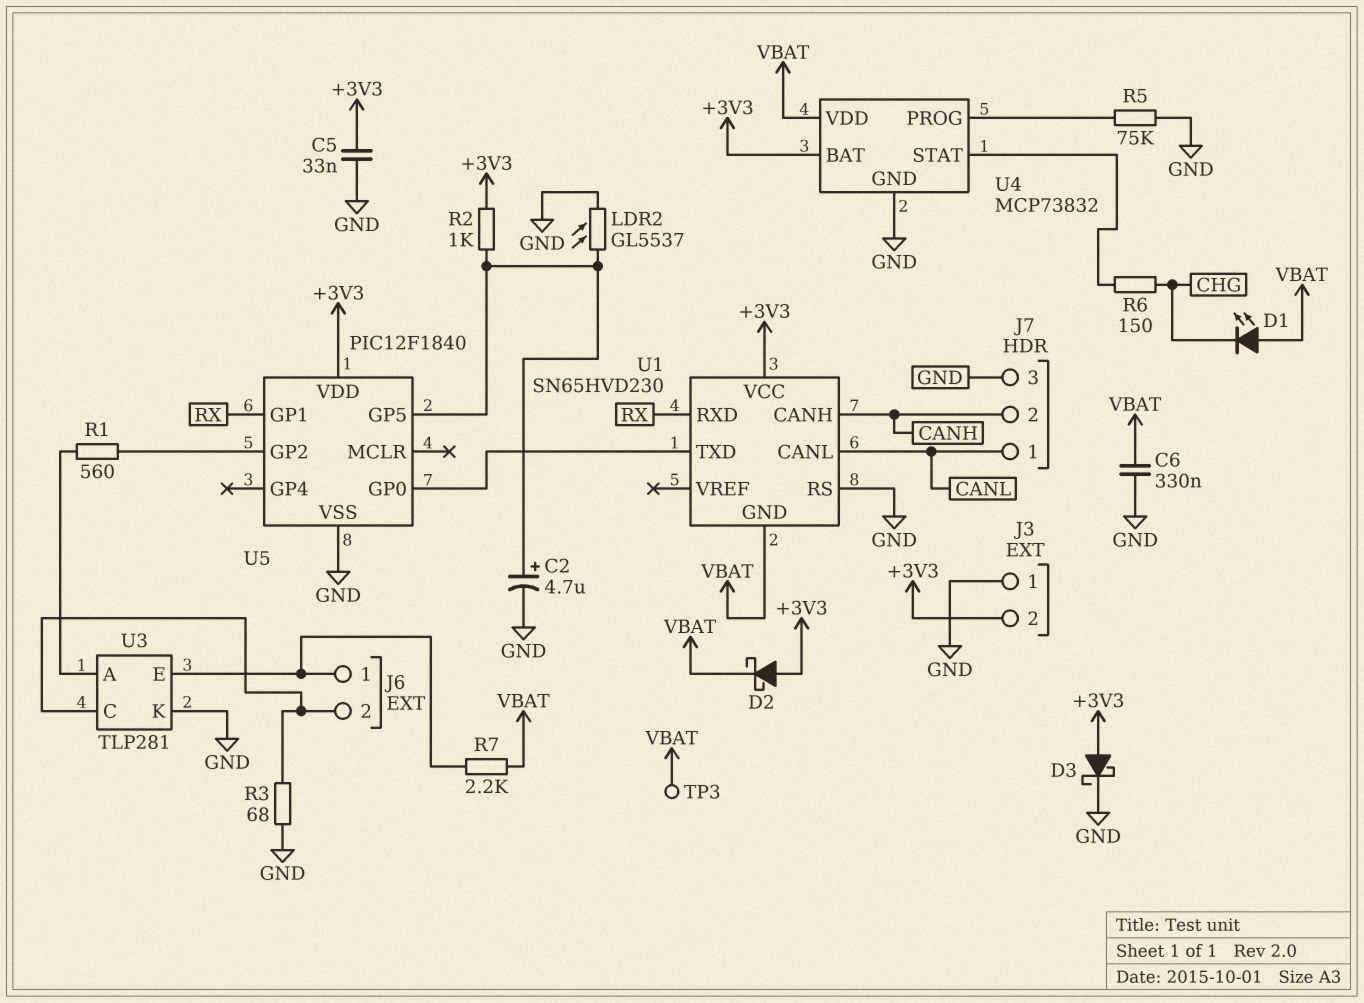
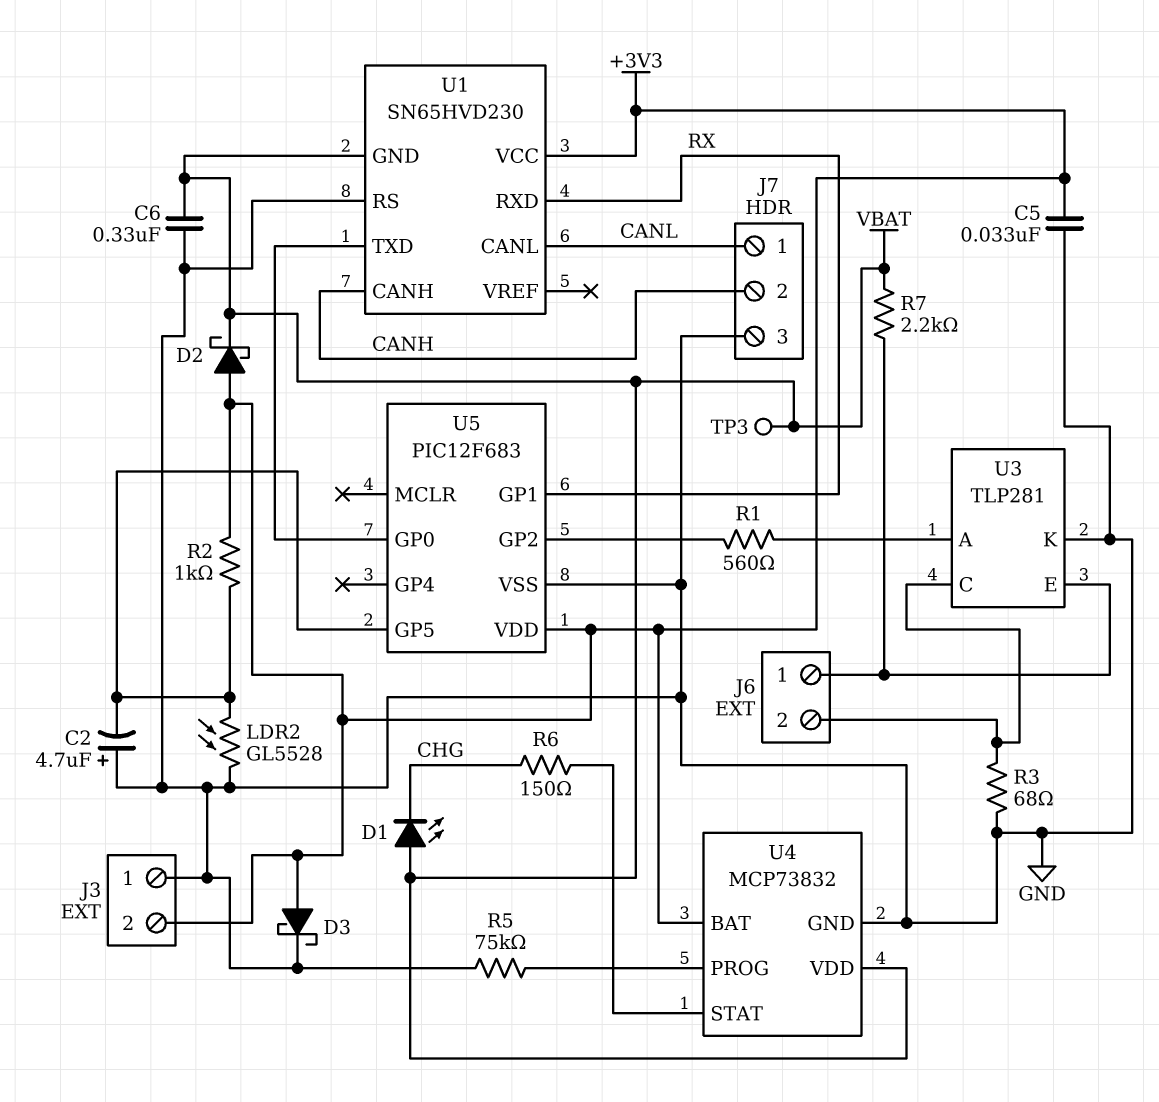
C2: 4.7uF (plus U5/GP5, minus GND) -> 4.7uF (plus GND, minus U5/GP5)
LDR2: GL5537 (GND, U5/GP5) -> GL5528 (GND, U5/GP5)
U5: PIC12F1840 -> PIC12F683

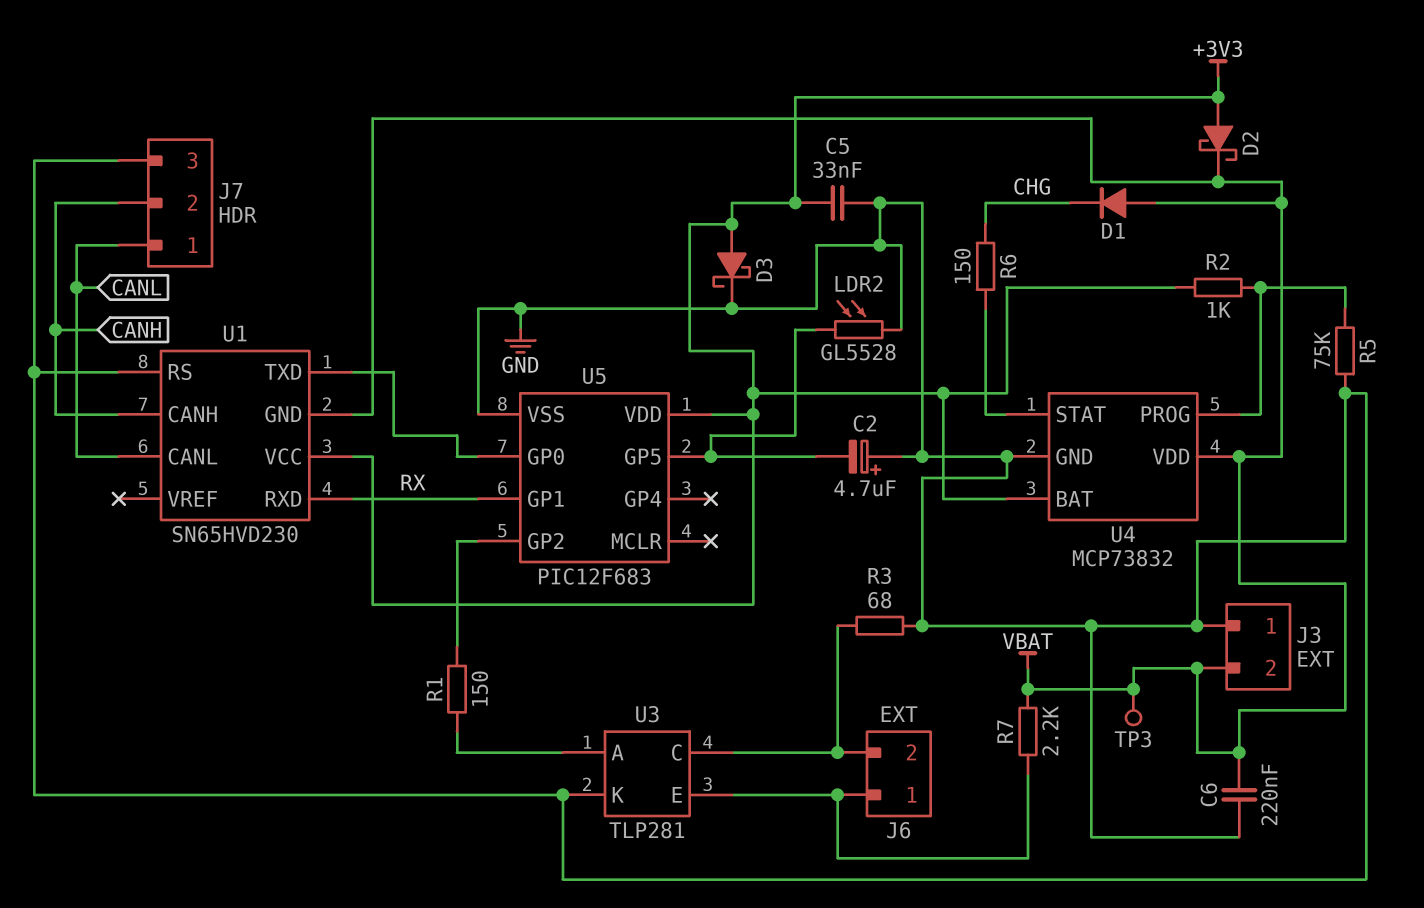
C6: 330nF (GND, VBAT) -> 220nF (GND, VBAT)
D1: LED (A VBAT, K CHG) -> diode (A VBAT, K CHG)
J3 pin 2: +3V3 -> VBAT
R1: 560 (U3/A, U5/GP2) -> 150 (U3/A, U5/GP2)
R2: 1k (+3V3, U5/GP5) -> 1k (+3V3, U4/PROG)

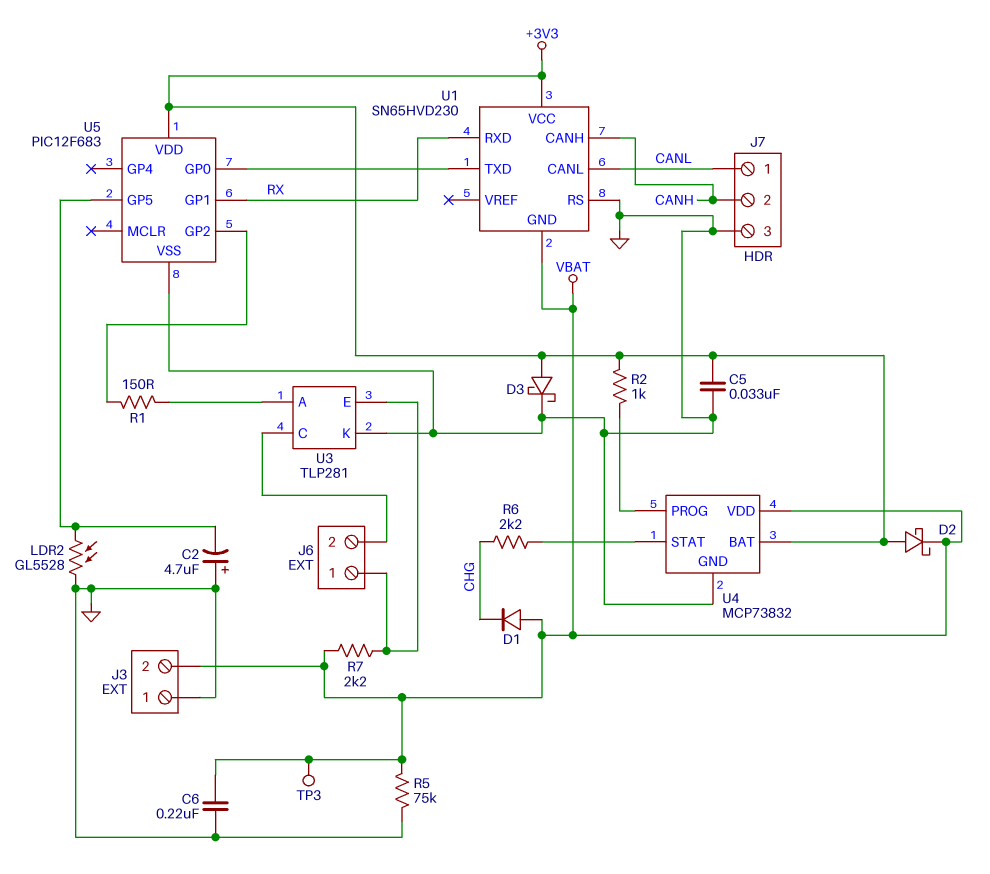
R3: 68 (GND, J6/2) -> none
R5: 75k (GND, U4/PROG) -> 75k (GND, VBAT)
R6: 150 (CHG, U4/STAT) -> 2.2k (CHG, U4/STAT)

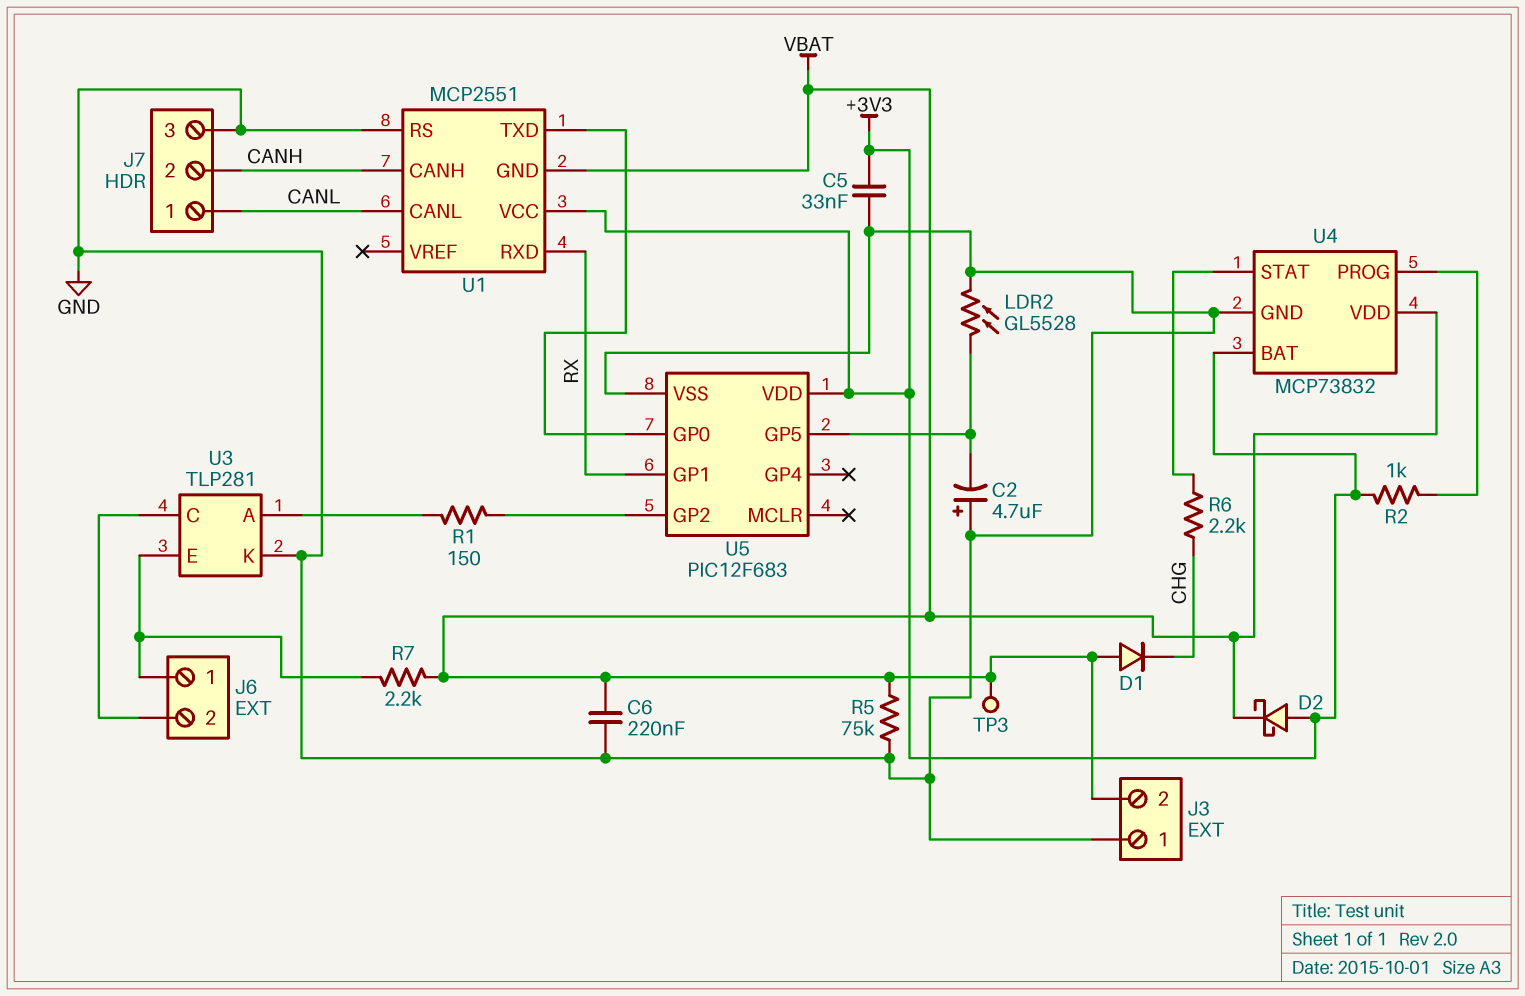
D3: schottky (A +3V3, K GND) -> none
U1: SN65HVD230 -> MCP2551

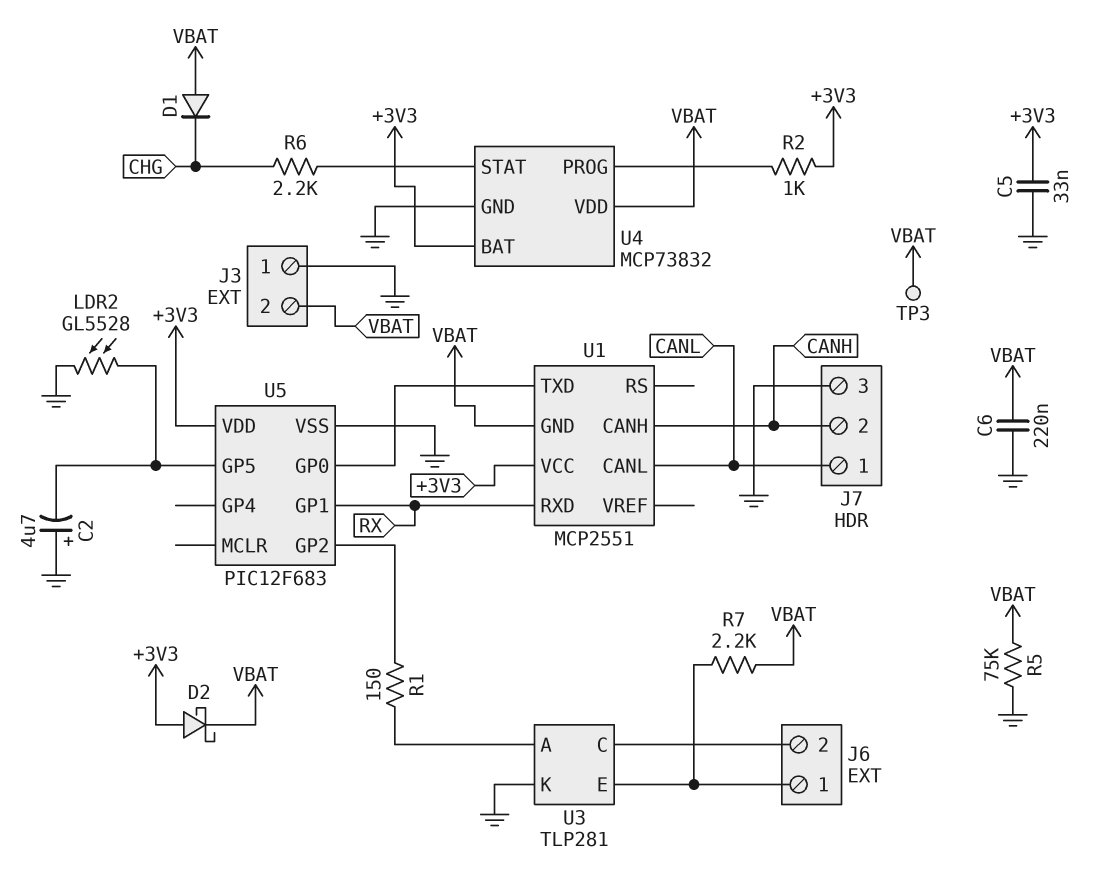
U1 pin RS: GND -> none

